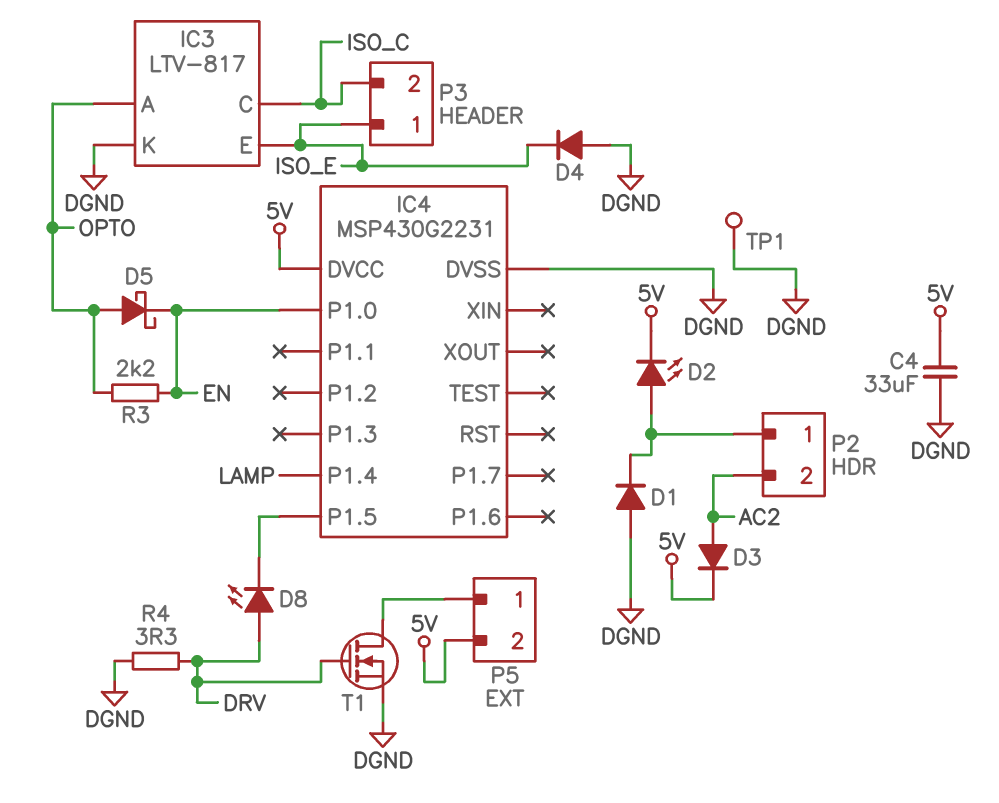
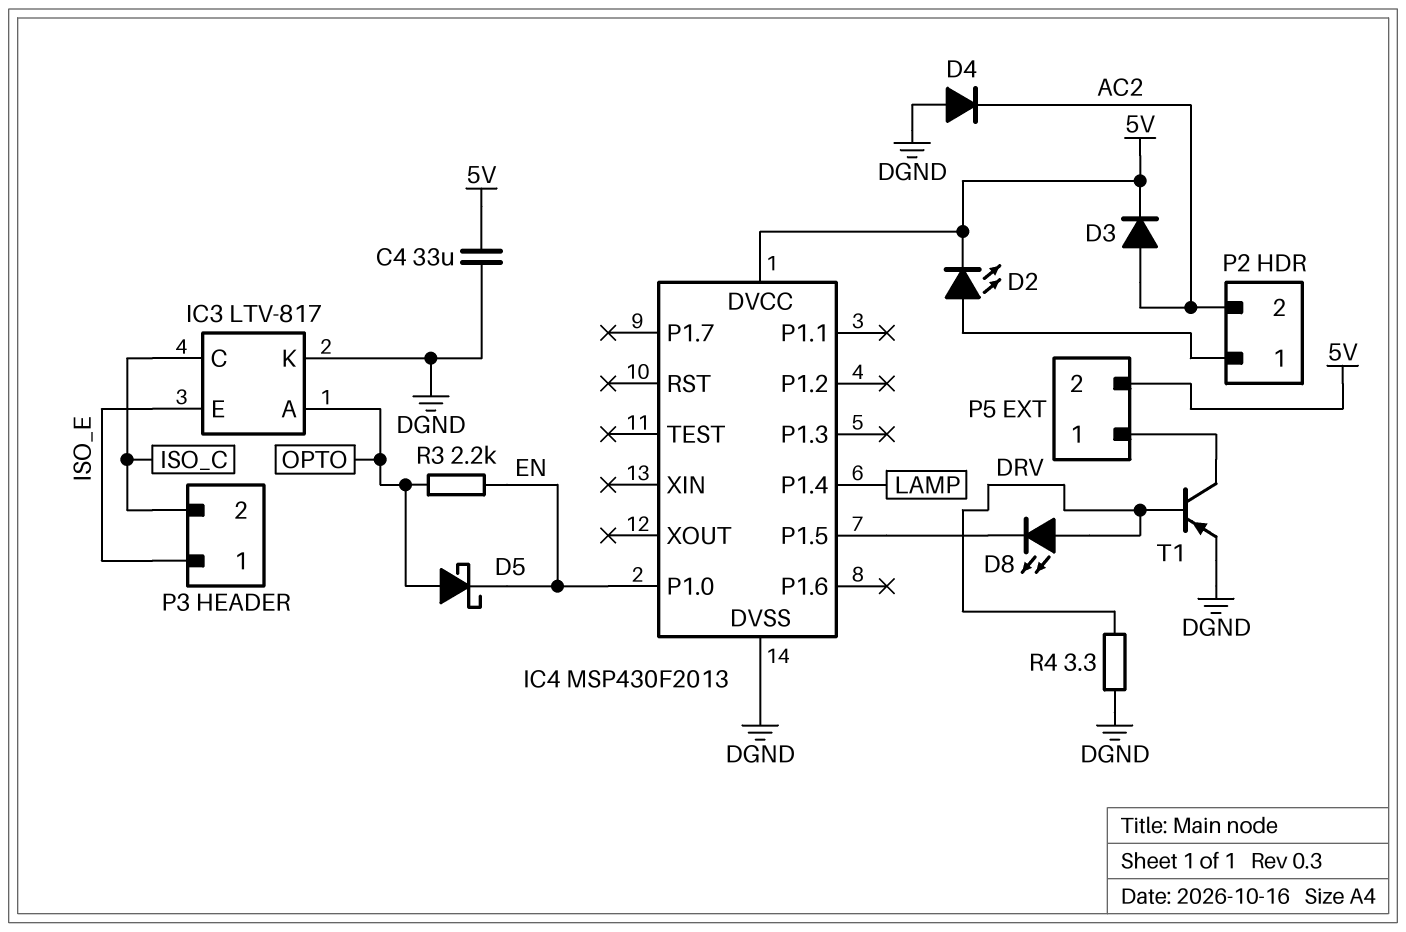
D1: diode (A DGND, K P2/1) -> none
D4: diode (A DGND, K ISO_E) -> diode (A DGND, K AC2)
IC4: MSP430G2231 -> MSP430F2013
T1: NMOS (G DRV, D P5/1, S DGND) -> PNP (B DRV, C P5/1, E DGND)
TP1: test point (DGND) -> none

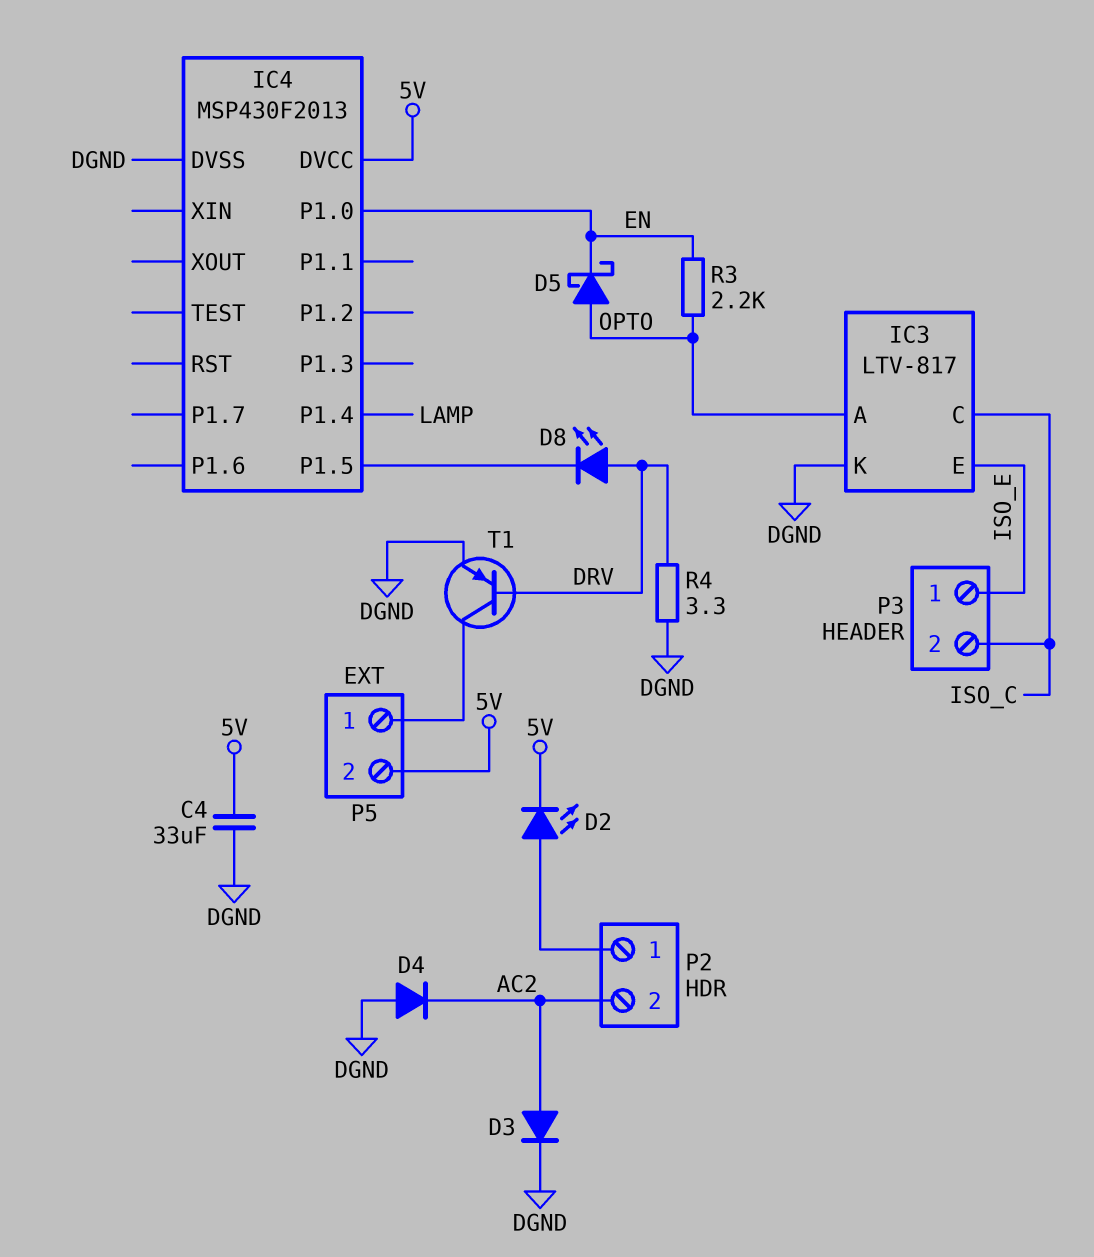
D3: diode (A AC2, K 5V) -> diode (A AC2, K DGND)

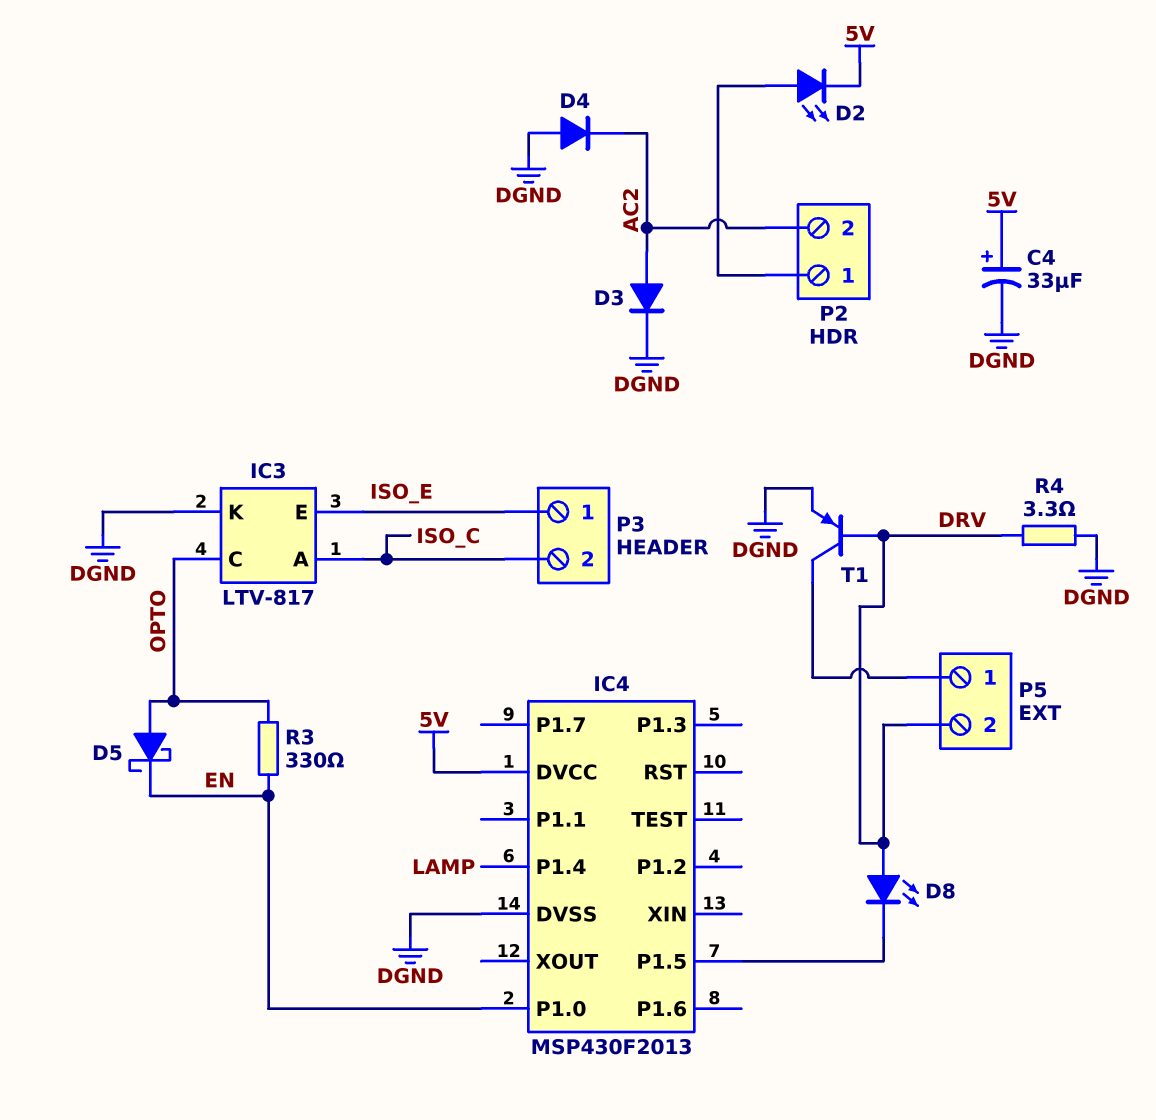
C4: 33uF (5V, DGND) -> 33uF (plus 5V, minus DGND)
IC3 pin A: OPTO -> ISO_C
IC3 pin C: ISO_C -> OPTO
P5 pin 2: 5V -> DRV
R3: 2.2k (EN, OPTO) -> 330 (EN, OPTO)

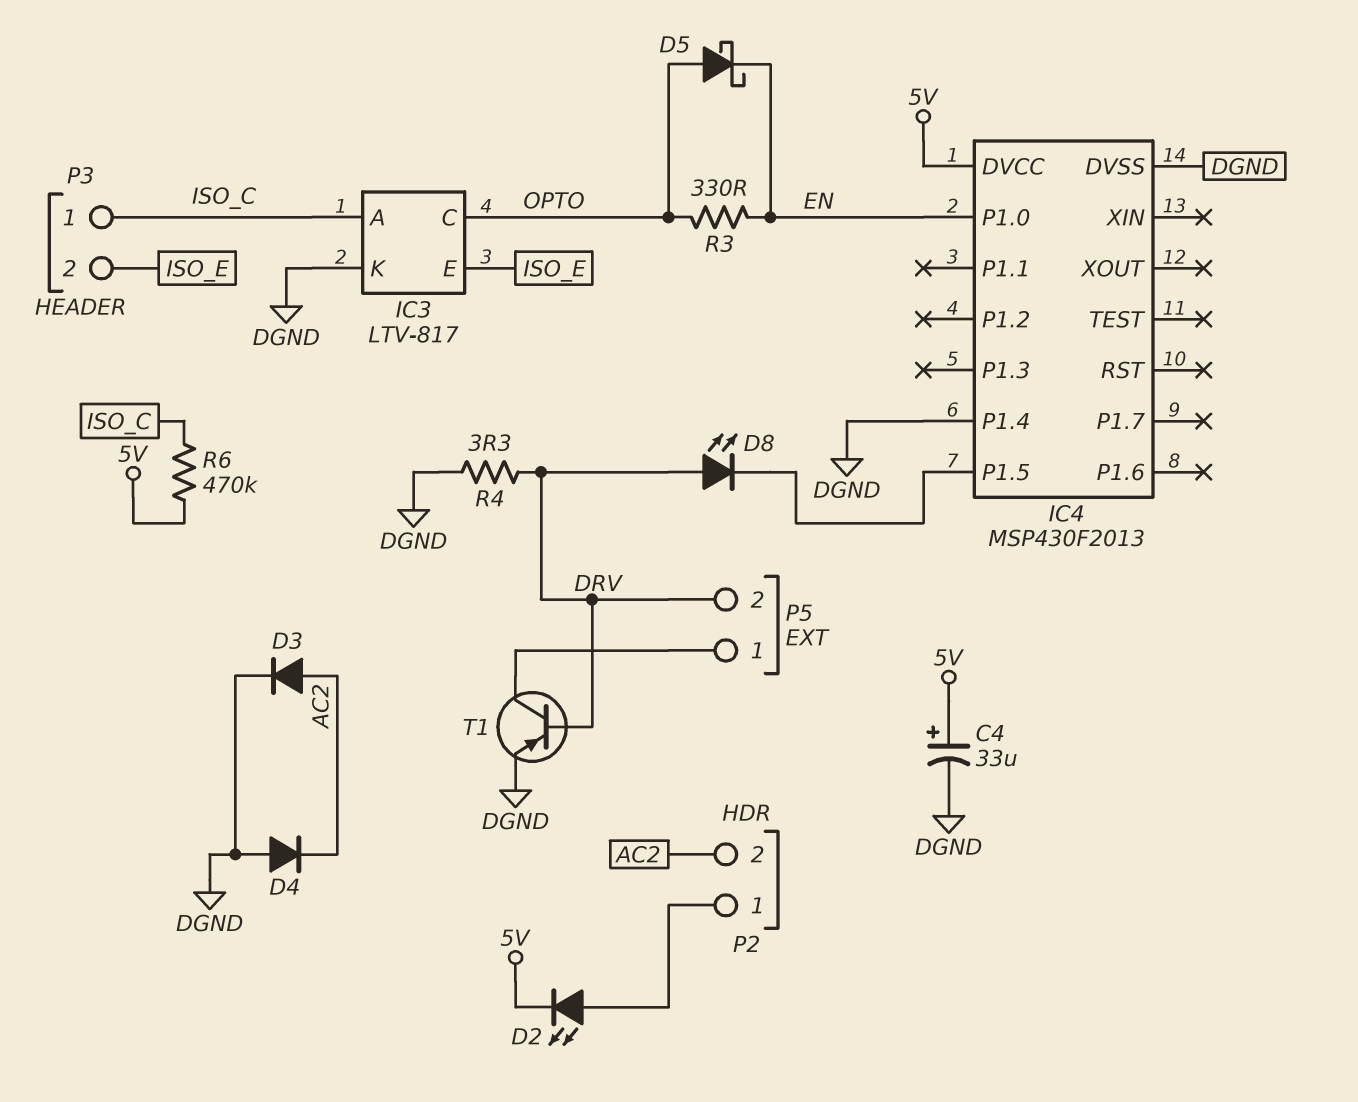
IC4 pin P1.4: LAMP -> DGND
P3 pin 1: ISO_E -> ISO_C
P3 pin 2: ISO_C -> ISO_E
R6: none -> 470k (5V, ISO_C)

